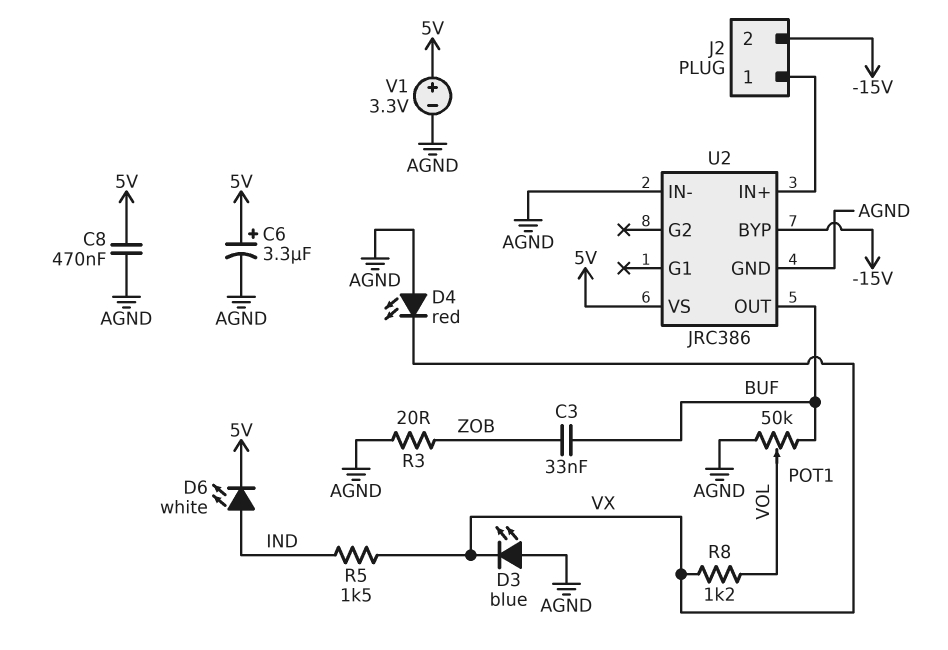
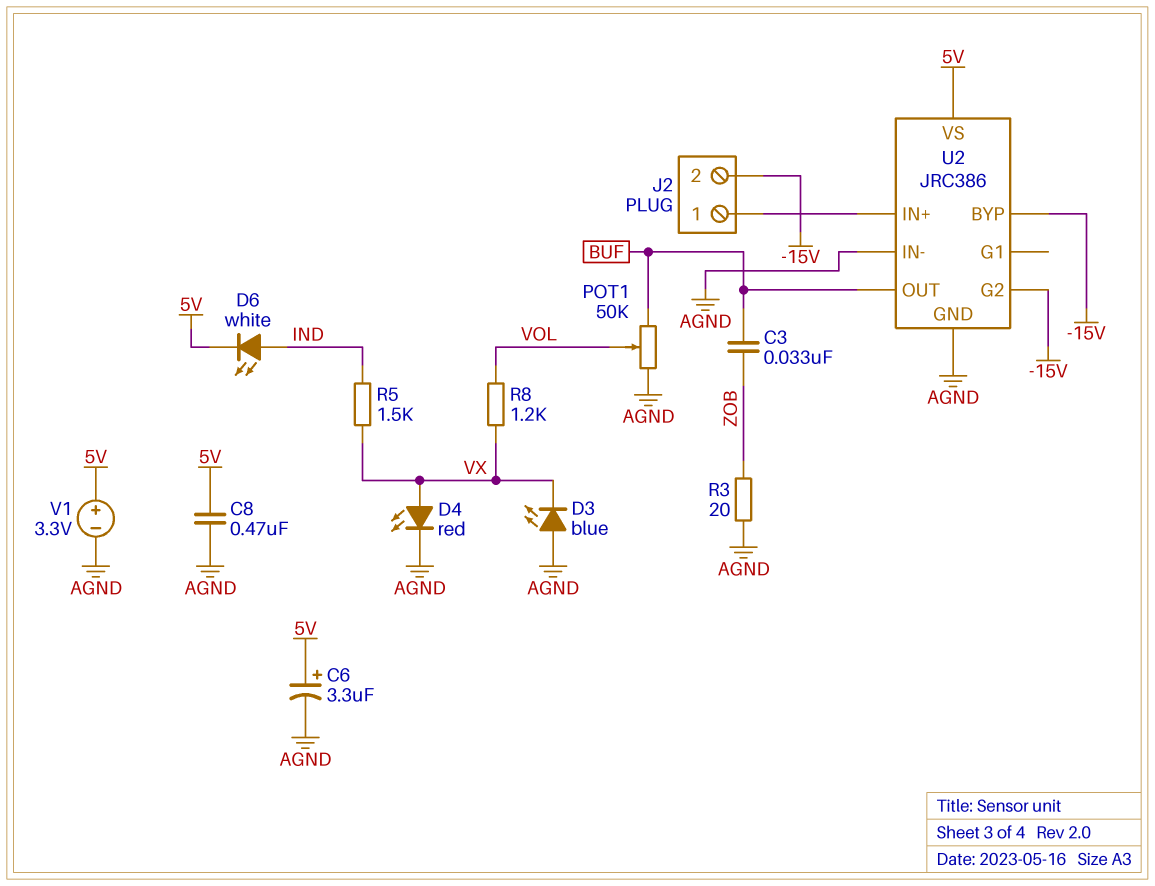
D4: LED red (A AGND, K VX) -> LED red (A VX, K AGND)
U2 pin G2: none -> -15V

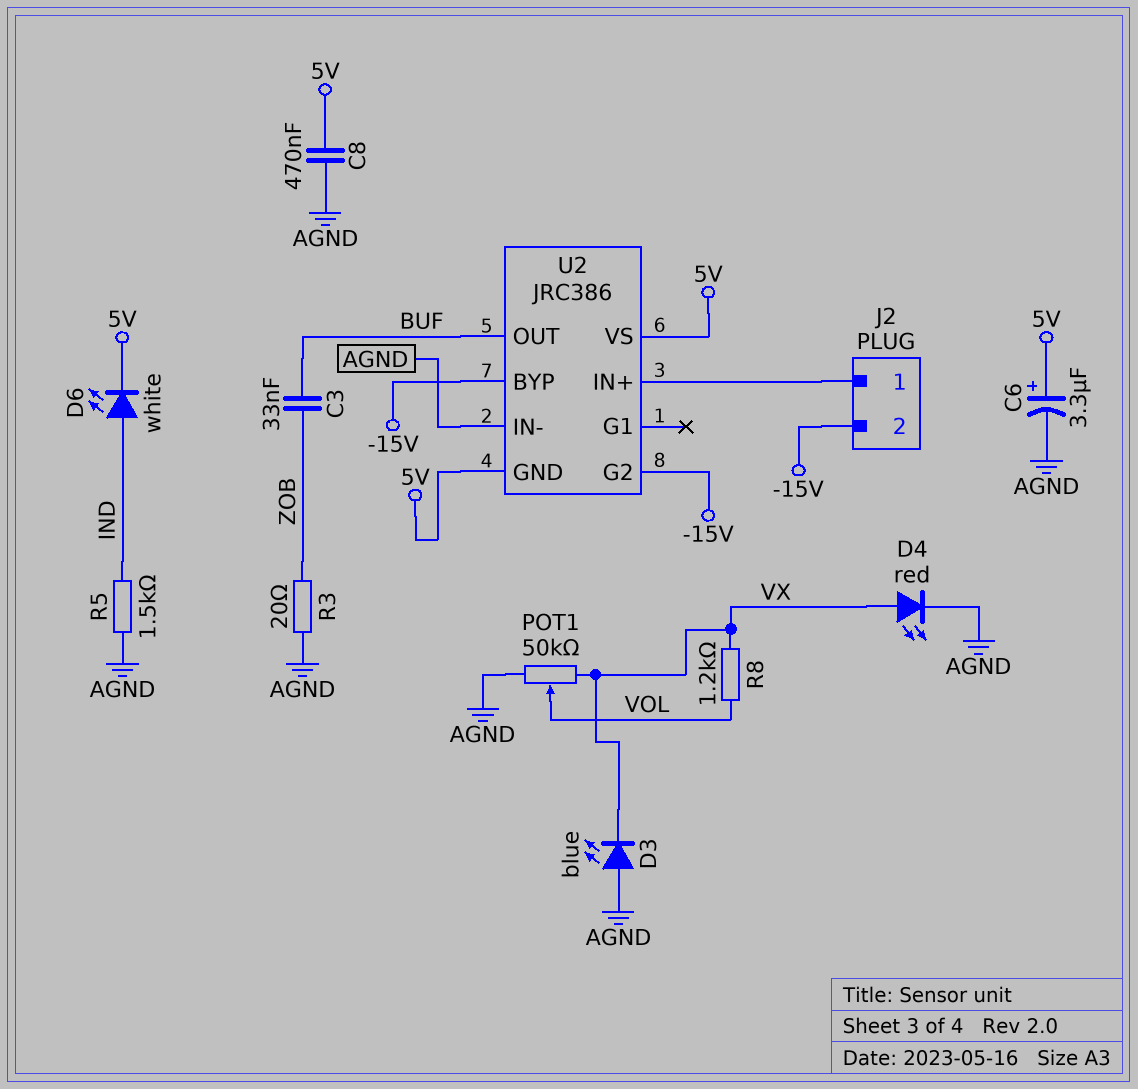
POT1: 50k (AGND, BUF, wiper VOL) -> 50k (AGND, VX, wiper VOL)
R5: 1.5k (IND, VX) -> 1.5k (AGND, IND)
U2 pin GND: AGND -> 5V
V1: 3.3V (plus 5V, minus AGND) -> none

